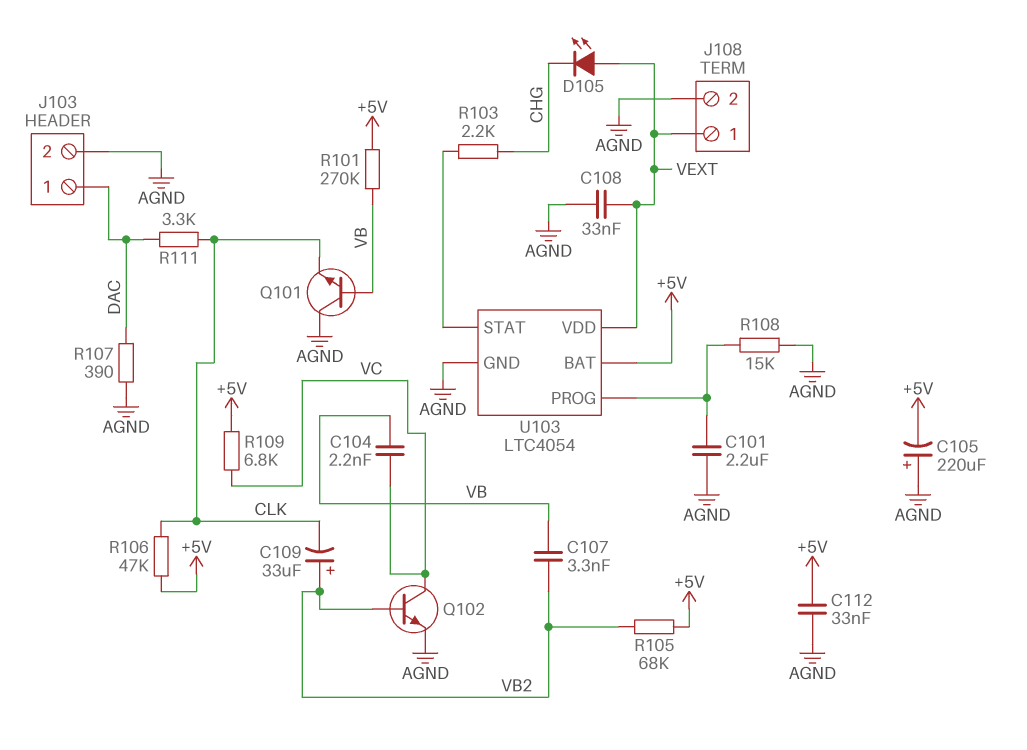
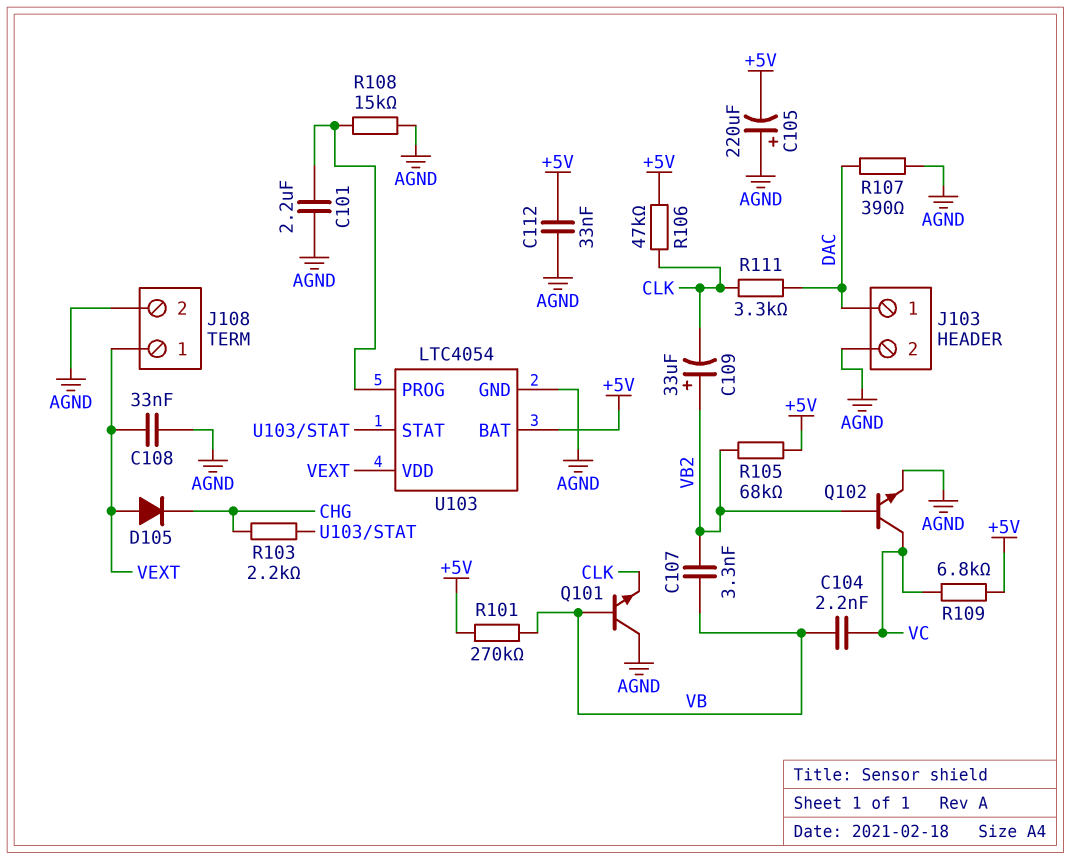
D105: LED (A VEXT, K CHG) -> diode (A VEXT, K CHG)

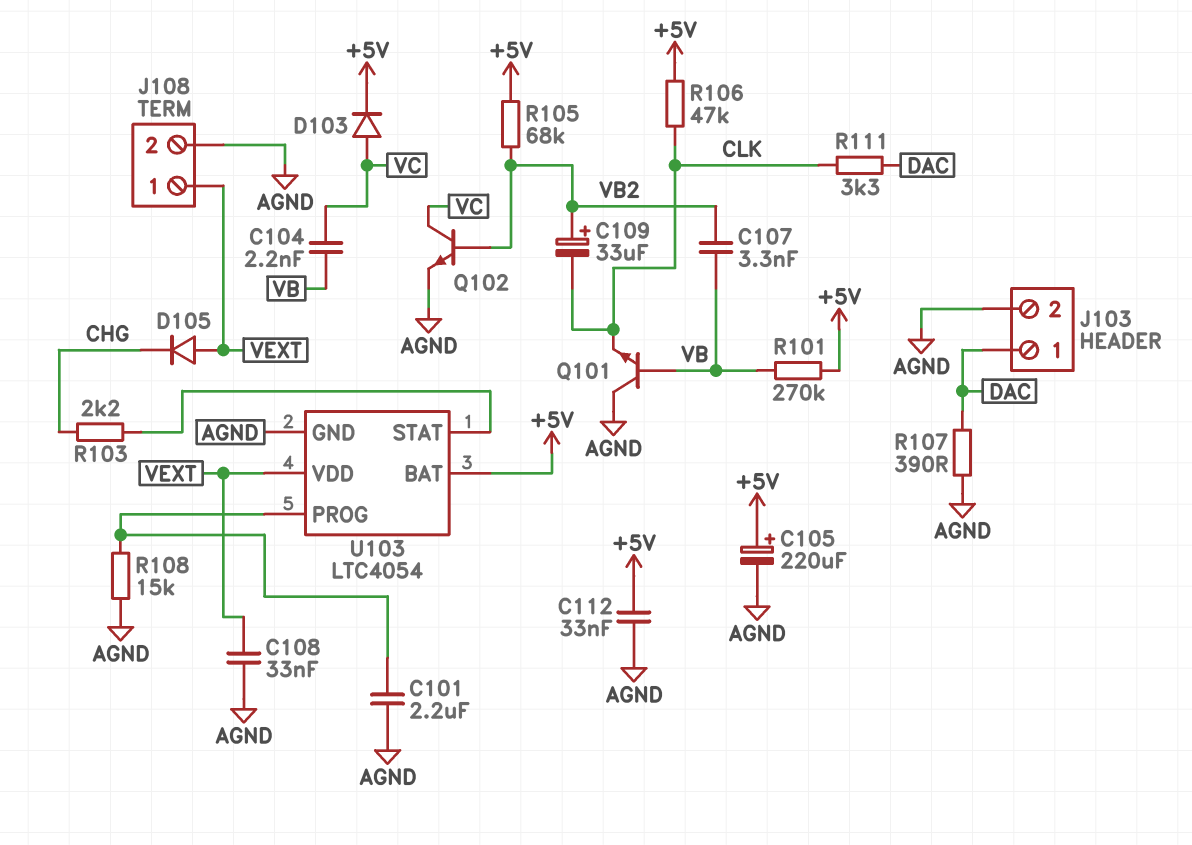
C105: 220uF (plus AGND, minus +5V) -> 220uF (plus +5V, minus AGND)
D103: none -> diode (A VC, K +5V)
R109: 6.8k (+5V, VC) -> none

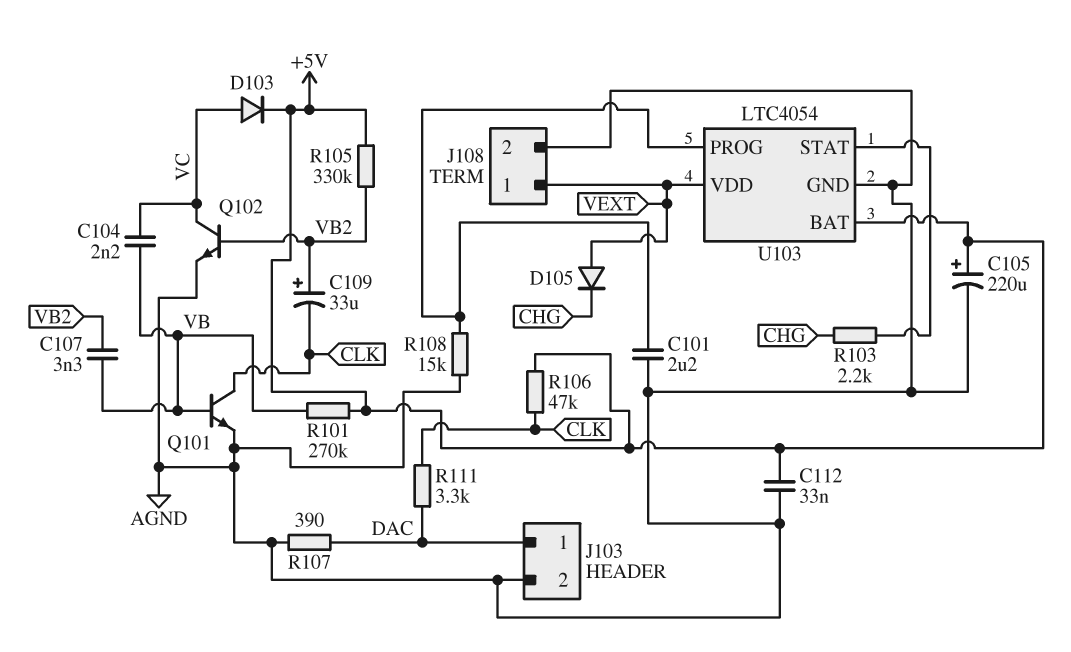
C108: 33nF (AGND, VEXT) -> none
Q101: NPN (B VB, C AGND, E CLK) -> NPN (B VB, C CLK, E AGND)
R105: 68k (+5V, VB2) -> 330k (+5V, VB2)

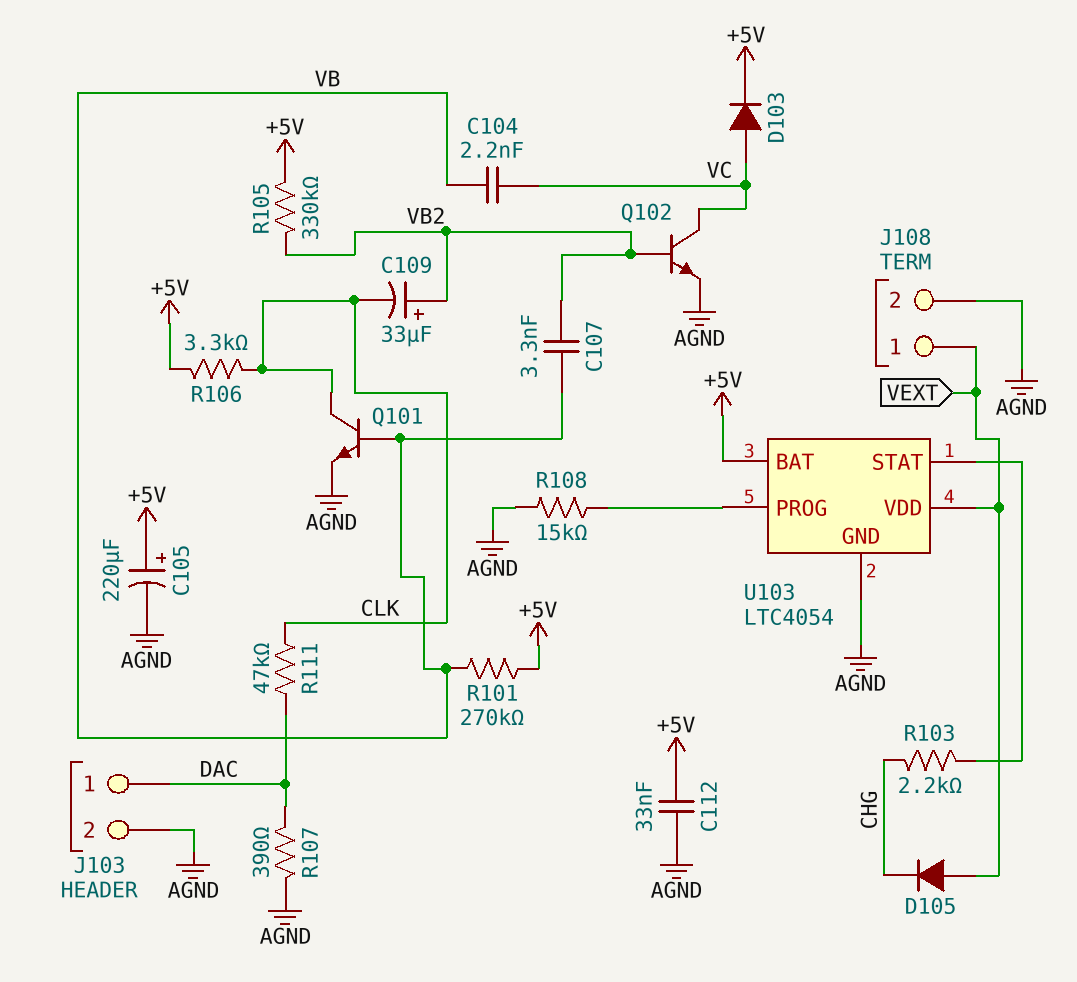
C101: 2.2uF (AGND, U103/PROG) -> none
R106: 47k (+5V, CLK) -> 3.3k (+5V, CLK)
R111: 3.3k (CLK, DAC) -> 47k (CLK, DAC)

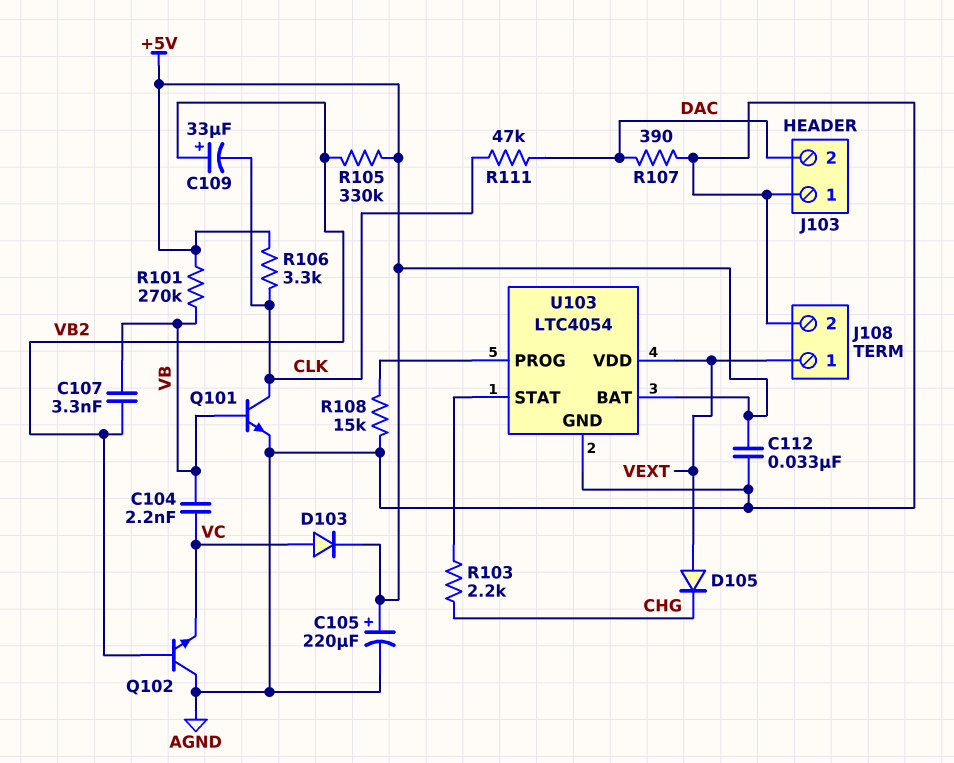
J103 pin 1: DAC -> AGND
J103 pin 2: AGND -> DAC
Q102: NPN (B VB2, C VC, E AGND) -> NPN (B VB2, C AGND, E VC)

